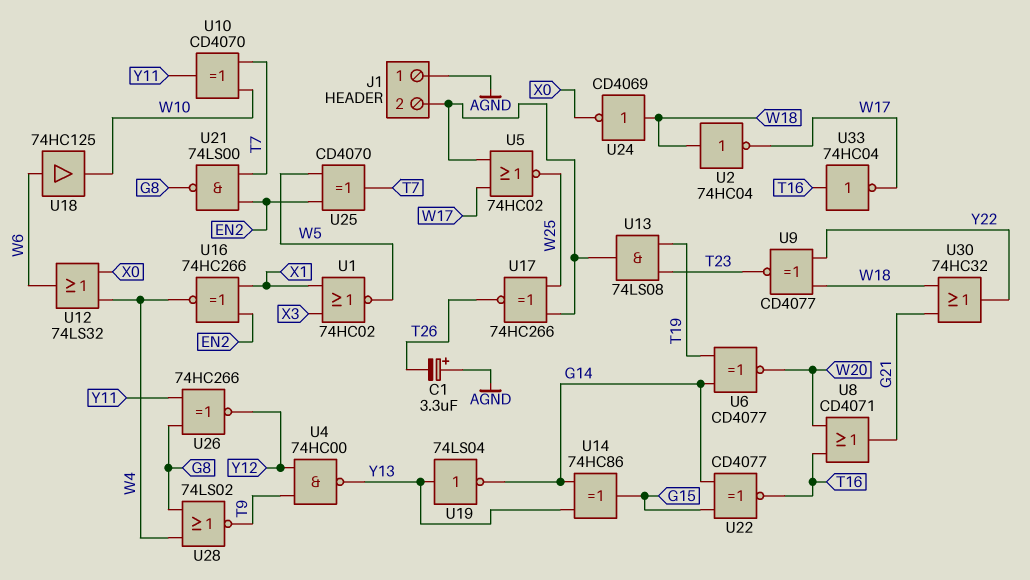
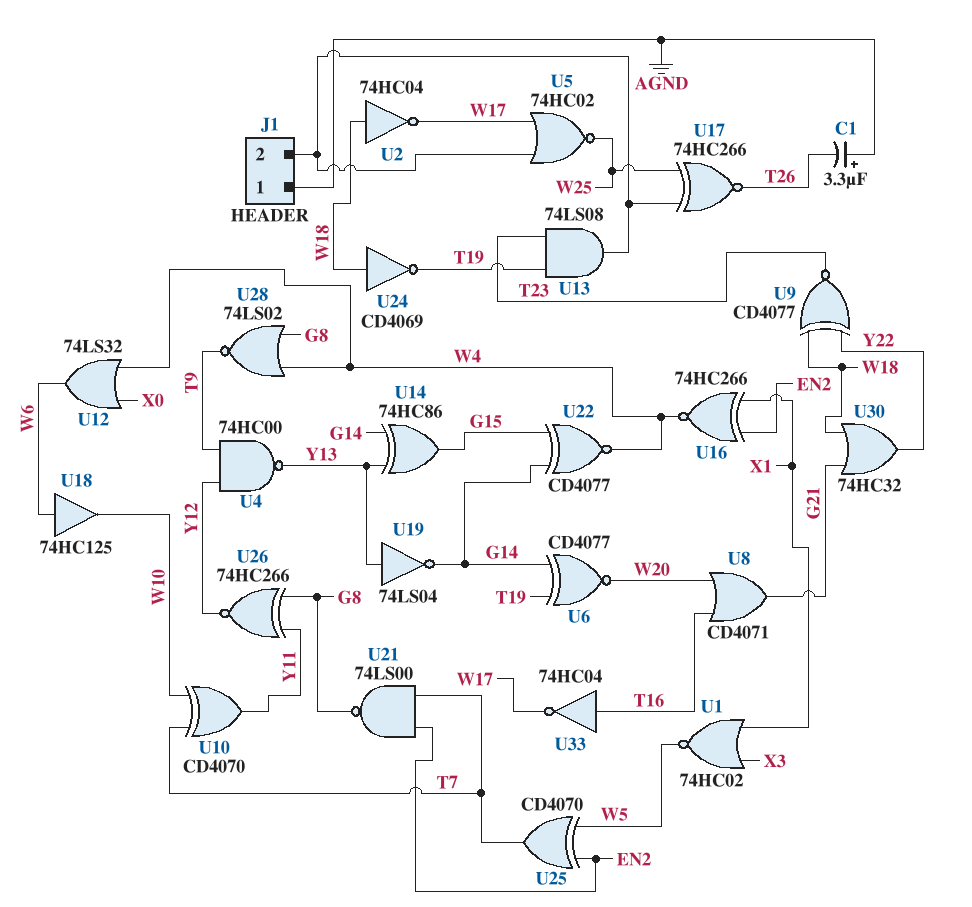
U22: XNOR CD4077 (in G14, in G15, out T16) -> XNOR CD4077 (in G14, in G15, out W4)
U24: NOT CD4069 (in W18, out X0) -> NOT CD4069 (in W18, out T19)

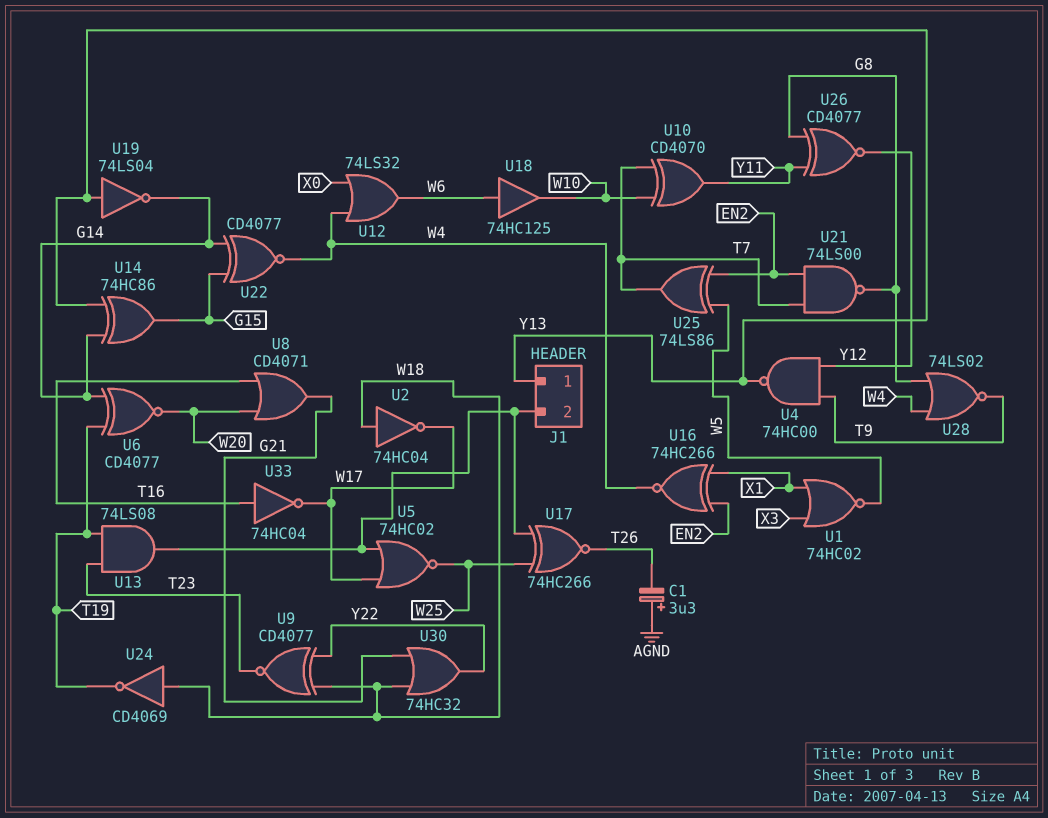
J1 pin 1: AGND -> Y13
U25: XOR CD4070 (in EN2, in W5, out T7) -> XOR 74LS86 (in EN2, in W5, out T7)
U26: XNOR 74HC266 (in G8, in Y11, out Y12) -> XNOR CD4077 (in G8, in Y11, out Y12)

